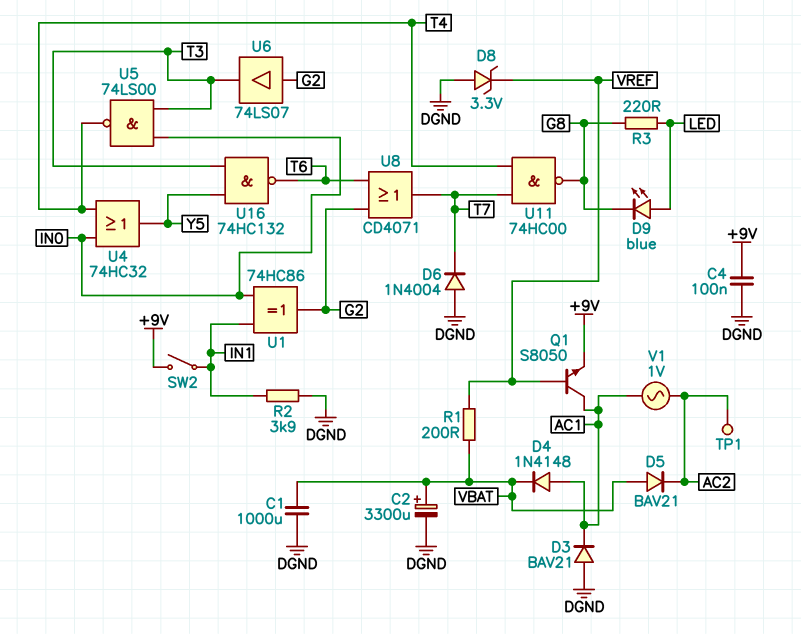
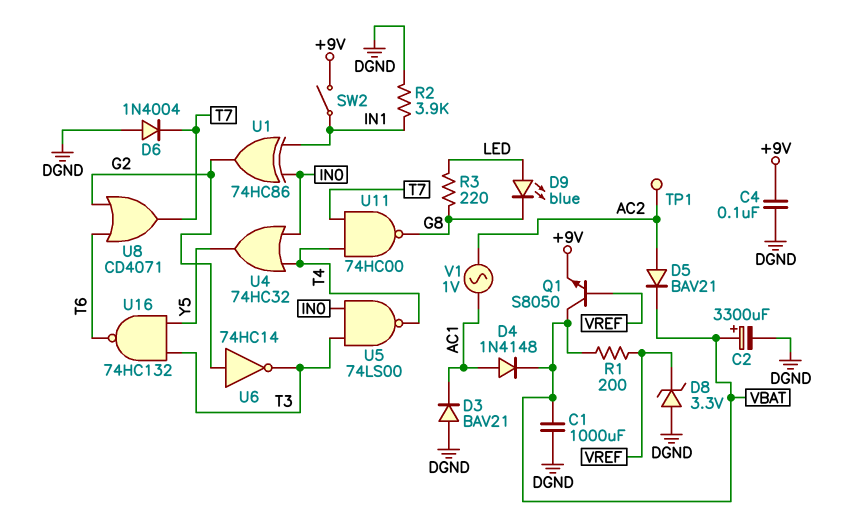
D5: diode BAV21 (A VBAT, K AC2) -> diode BAV21 (A AC2, K VBAT)
Q1: NPN S8050 (B VREF, C AC1, E +9V) -> NPN S8050 (B VREF, C VBAT, E +9V)
U6: buffer 74LS07 (in G2, out T3) -> NOT 74HC14 (in G2, out T3)

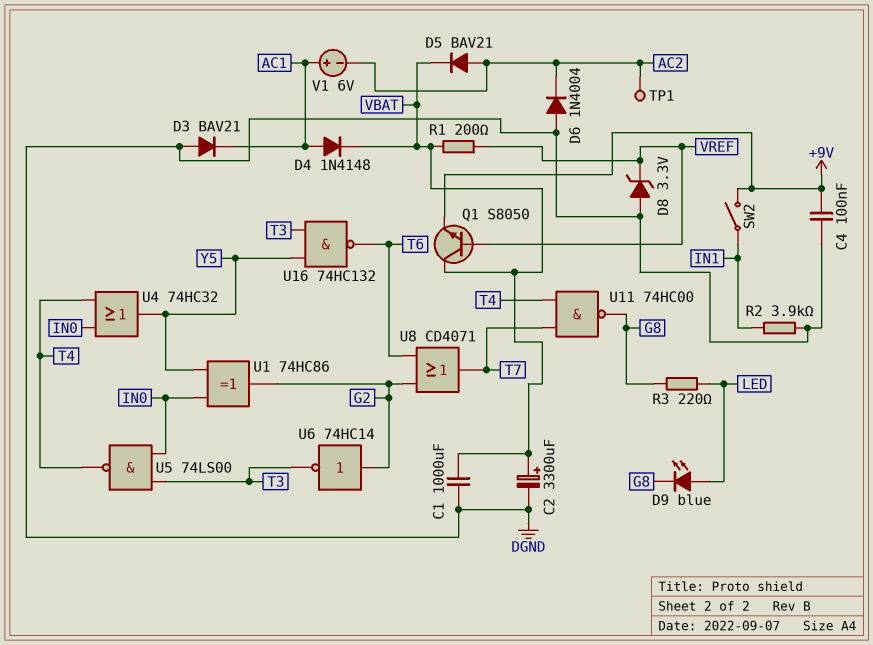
D6: diode 1N4004 (A DGND, K T7) -> diode 1N4004 (A DGND, K AC2)
U1: XOR 74HC86 (in IN0, in IN1, out G2) -> XOR 74HC86 (in IN0, in Y5, out G2)
V1: AC 1V (AC1, AC2) -> 6V (plus AC1, minus AC2)

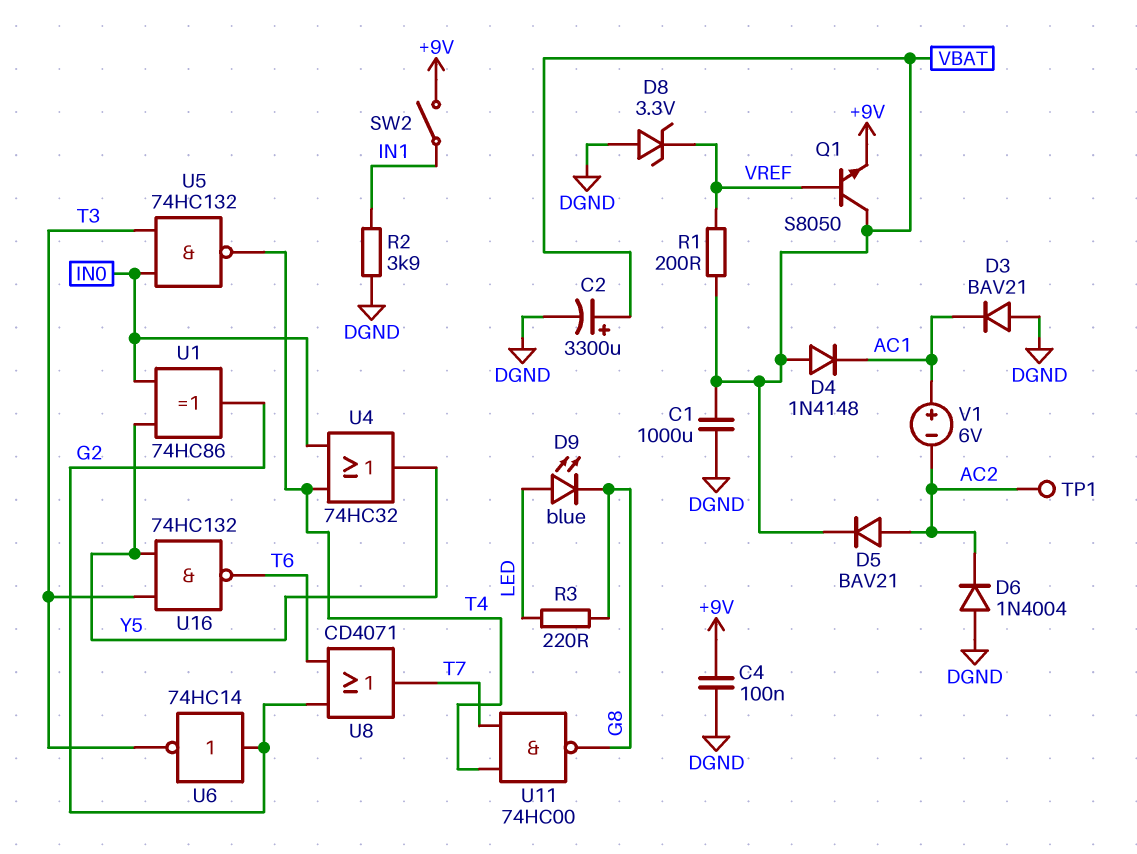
D4: diode 1N4148 (A AC1, K VBAT) -> diode 1N4148 (A VBAT, K AC1)
U5: NAND 74LS00 (in IN0, in T3, out T4) -> NAND 74HC132 (in IN0, in T3, out T4)

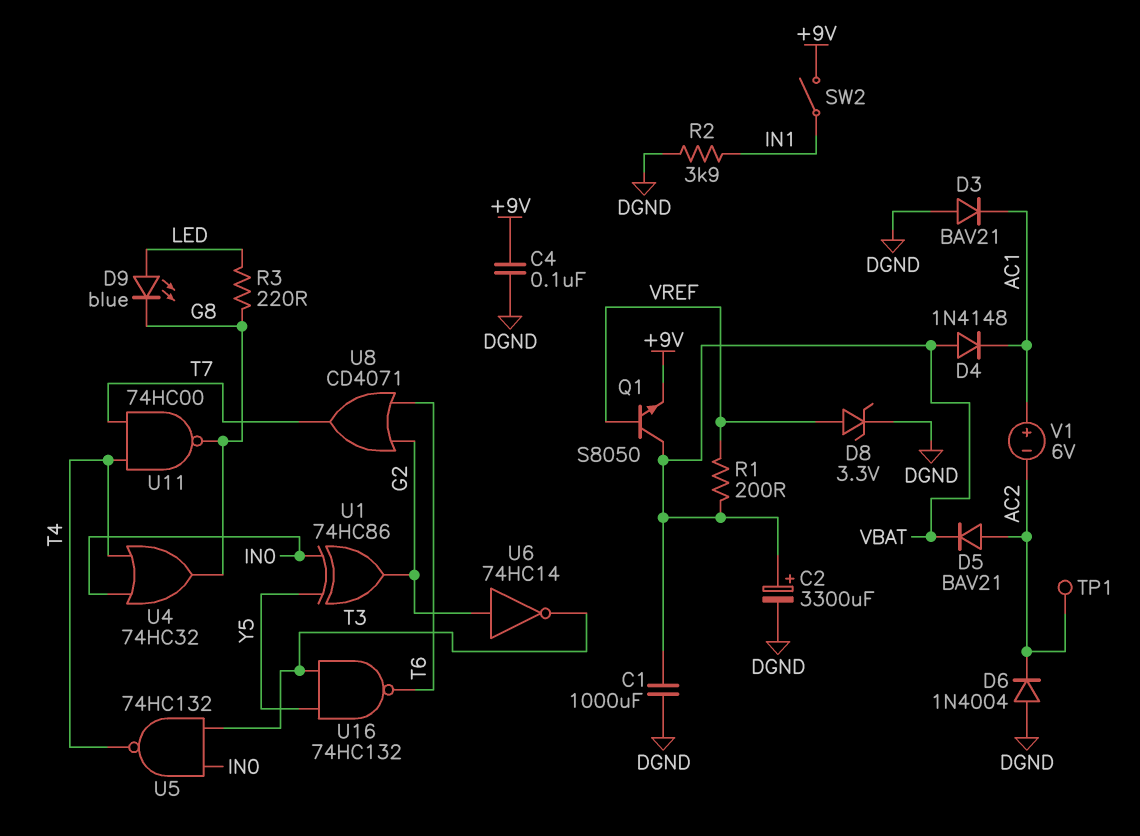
D8: zener 3.3V (A DGND, K VREF) -> zener 3.3V (A VREF, K DGND)
U4: OR 74HC32 (in IN0, in T4, out Y5) -> OR 74HC32 (in IN0, in T4, out G8)

